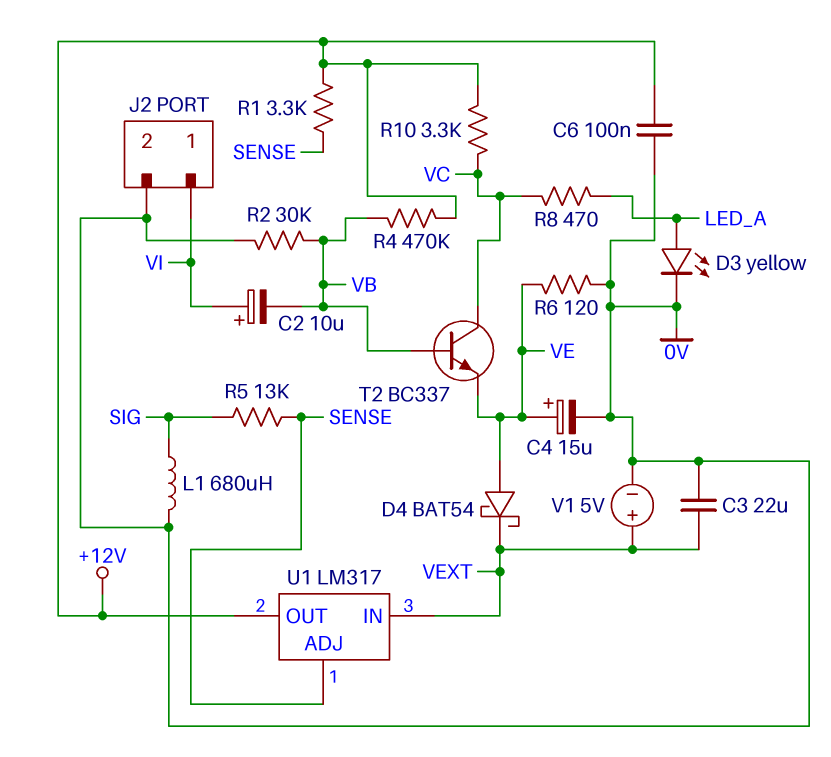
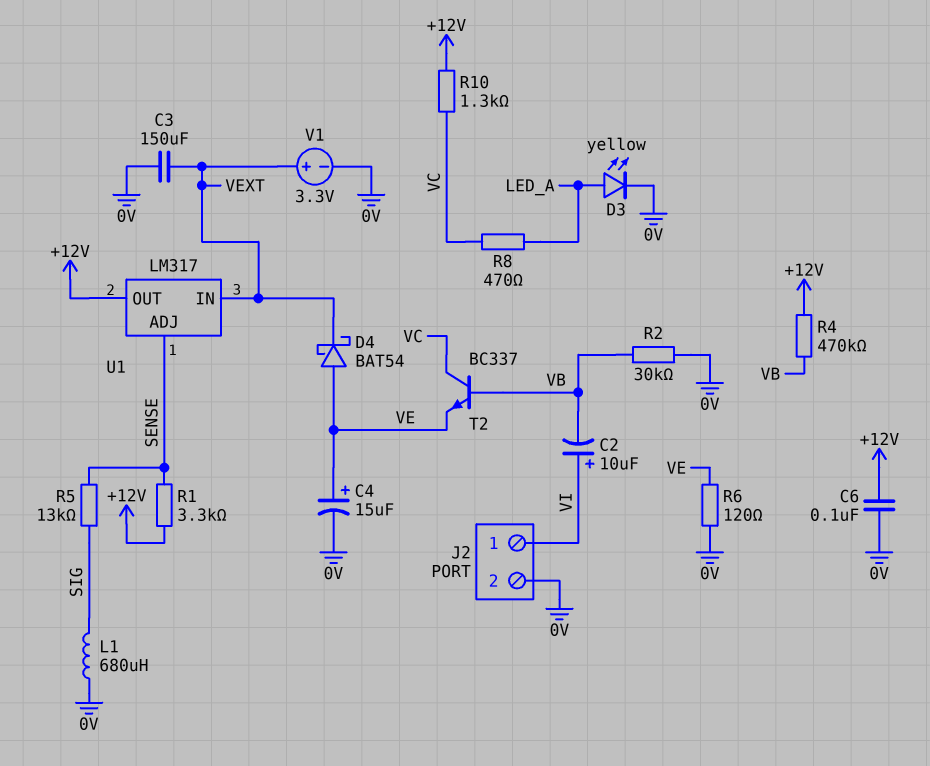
C3: 22uF (0V, VEXT) -> 150uF (0V, VEXT)
R10: 3.3k (+12V, VC) -> 1.3k (+12V, VC)
V1: 5V (plus VEXT, minus 0V) -> 3.3V (plus VEXT, minus 0V)

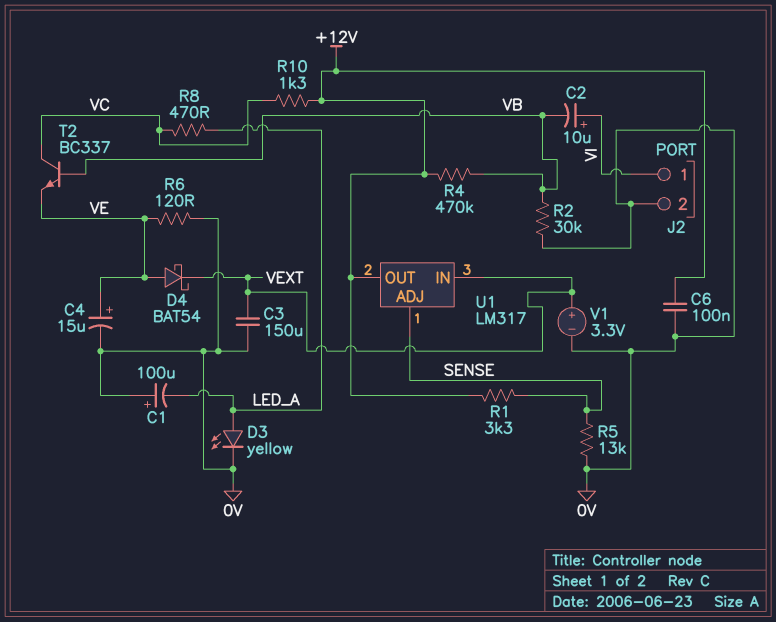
C1: none -> 100uF (plus 0V, minus LED_A)
L1: 680uH (0V, SIG) -> none
R5: 13k (SENSE, SIG) -> 13k (0V, SENSE)

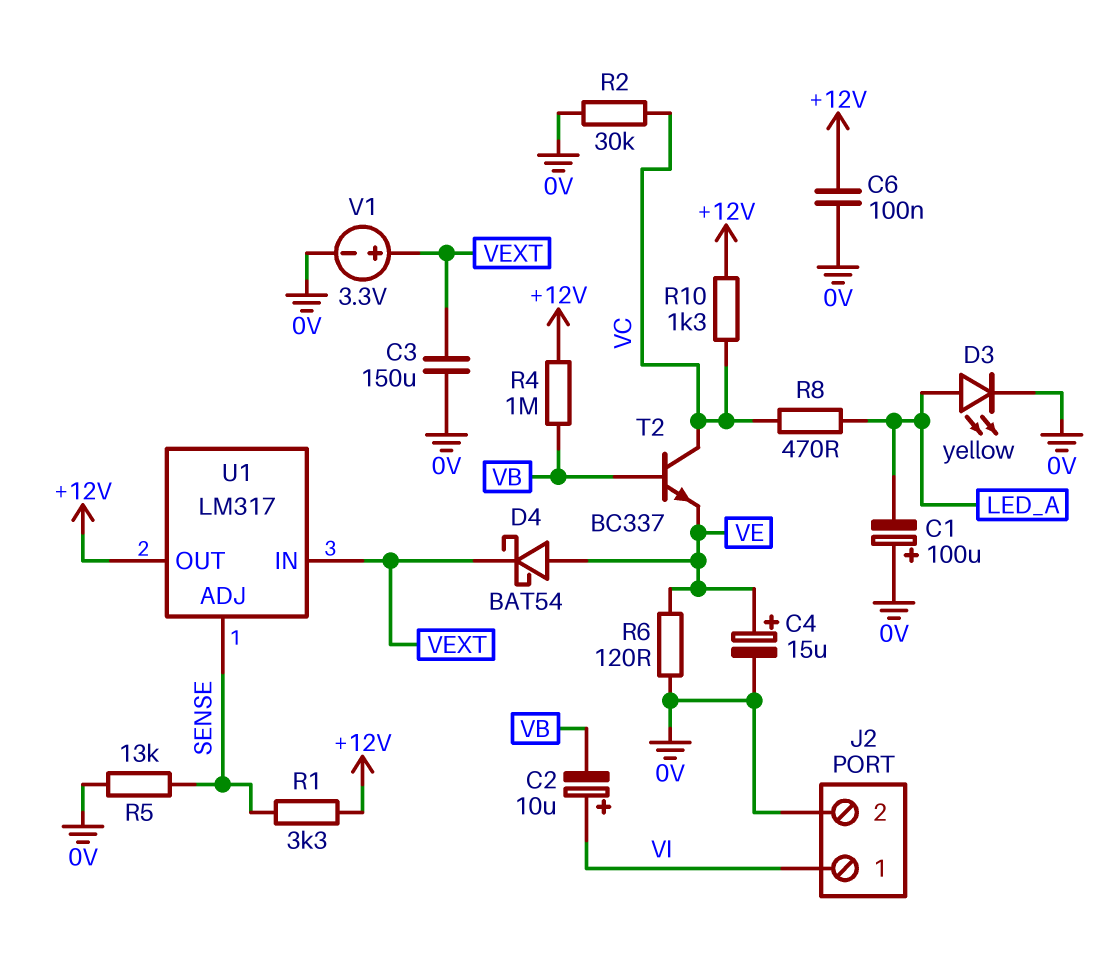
R2: 30k (0V, VB) -> 30k (0V, VC)
R4: 470k (+12V, VB) -> 1M (+12V, VB)

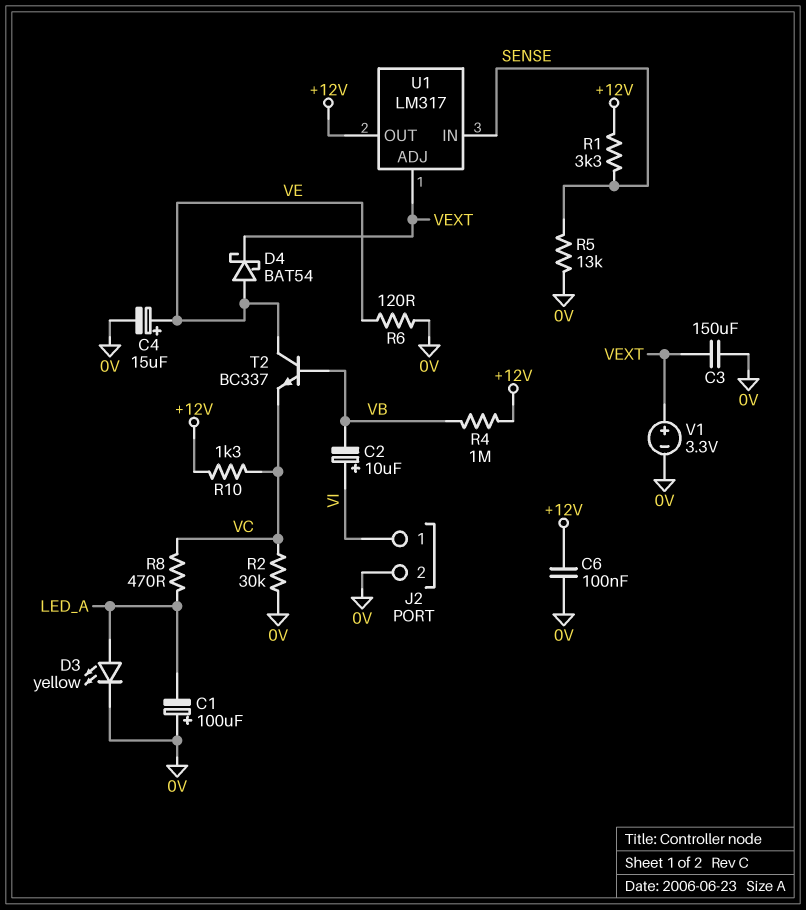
T2: NPN BC337 (B VB, C VC, E VE) -> NPN BC337 (B VB, C VE, E VC)
U1 pin ADJ: SENSE -> VEXT
U1 pin IN: VEXT -> SENSE

